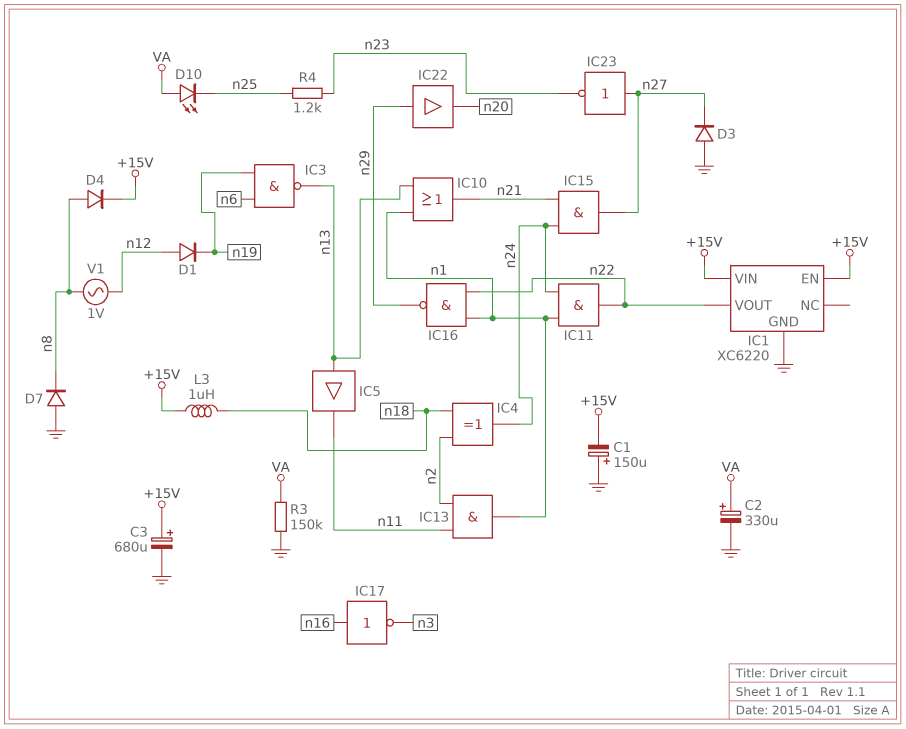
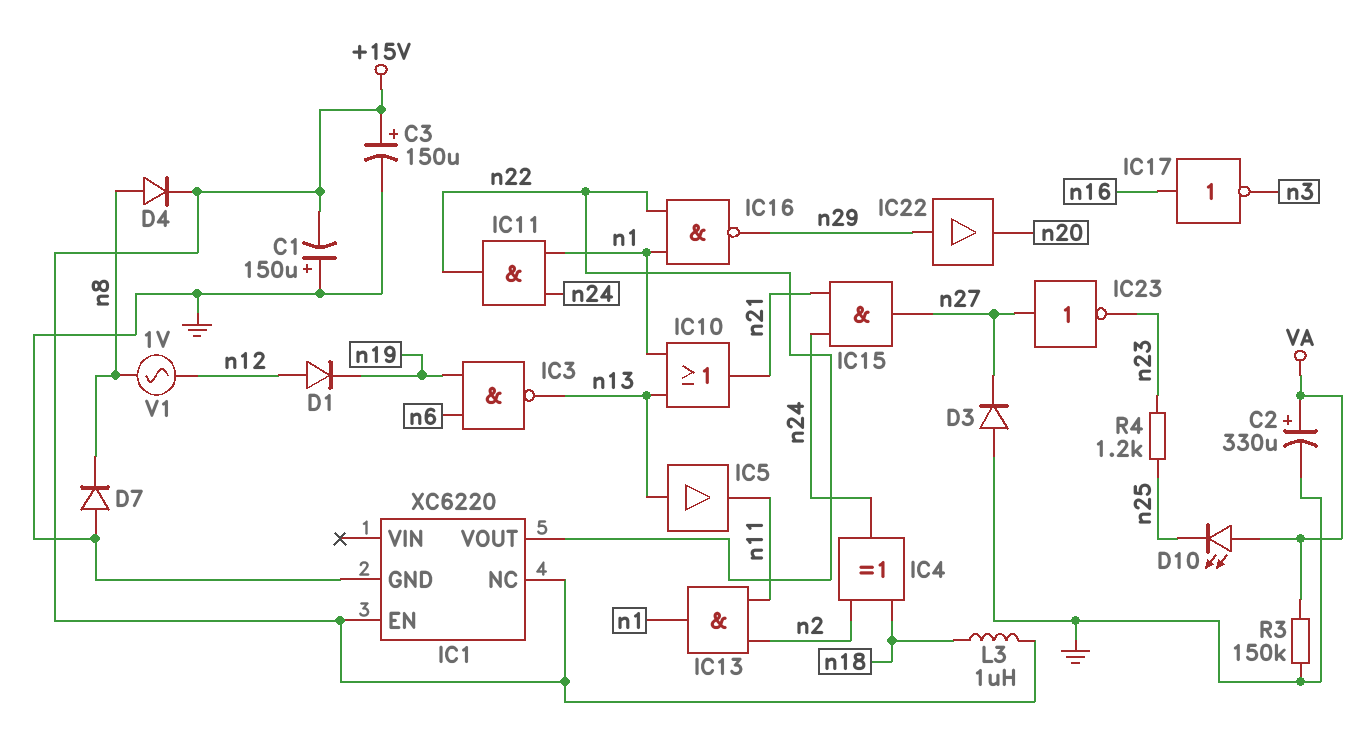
C3: 680uF (plus +15V, minus GND) -> 150uF (plus +15V, minus GND)
IC1 pin NC: none -> +15V
IC1 pin VIN: +15V -> none

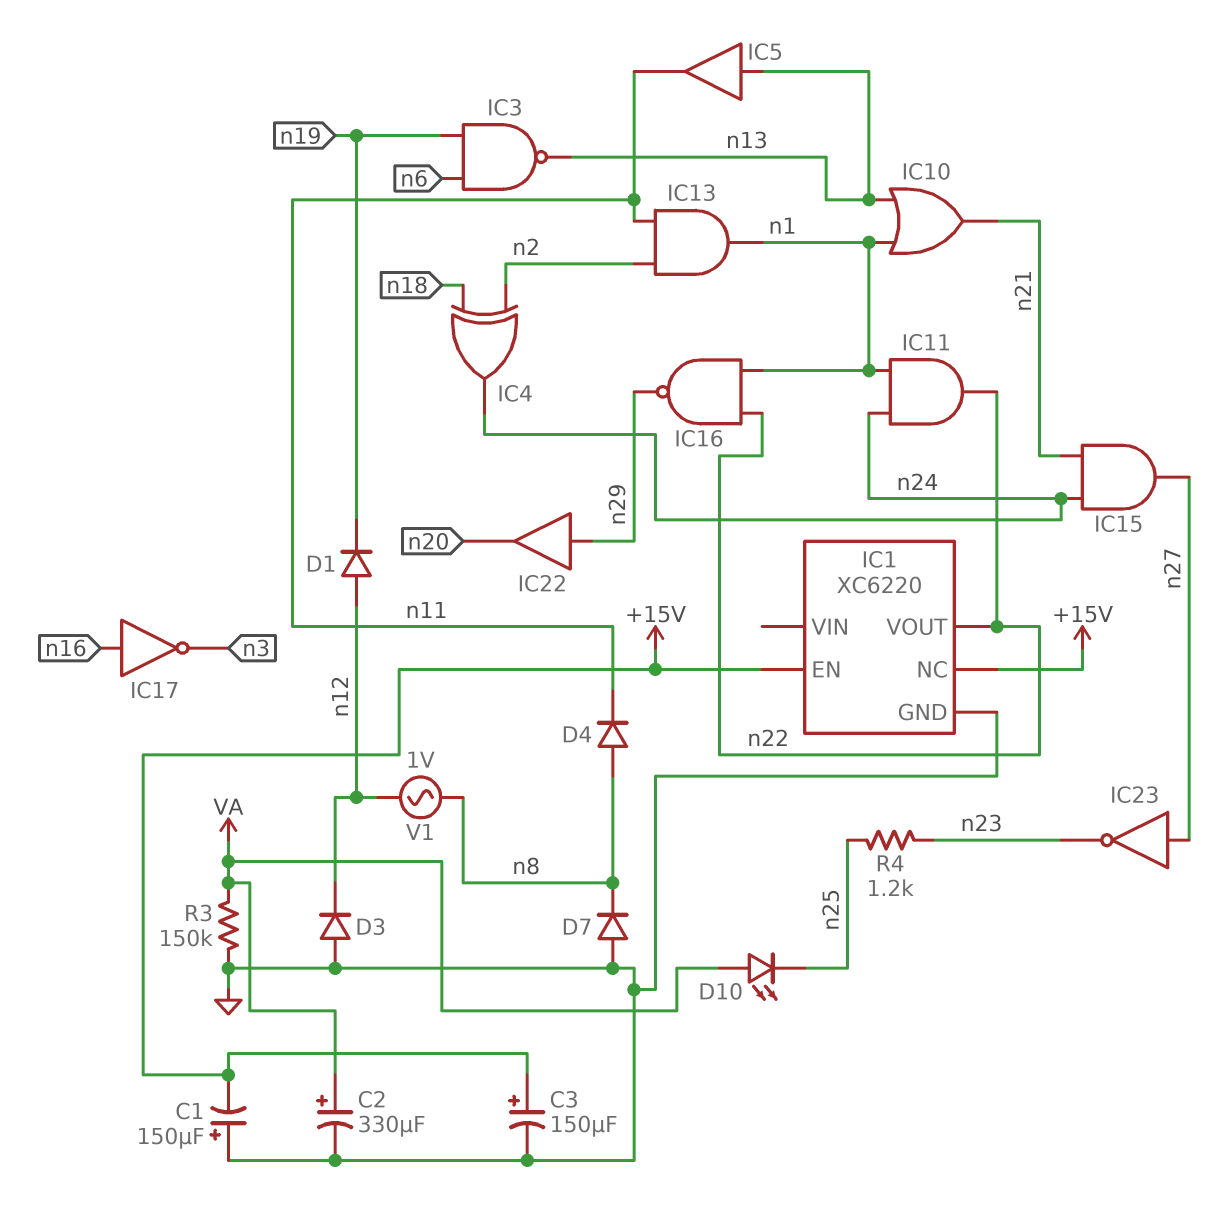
D3: diode (A GND, K n27) -> diode (A GND, K n12)
D4: diode (A n8, K +15V) -> diode (A n8, K n11)
L3: 1uH (+15V, n18) -> none

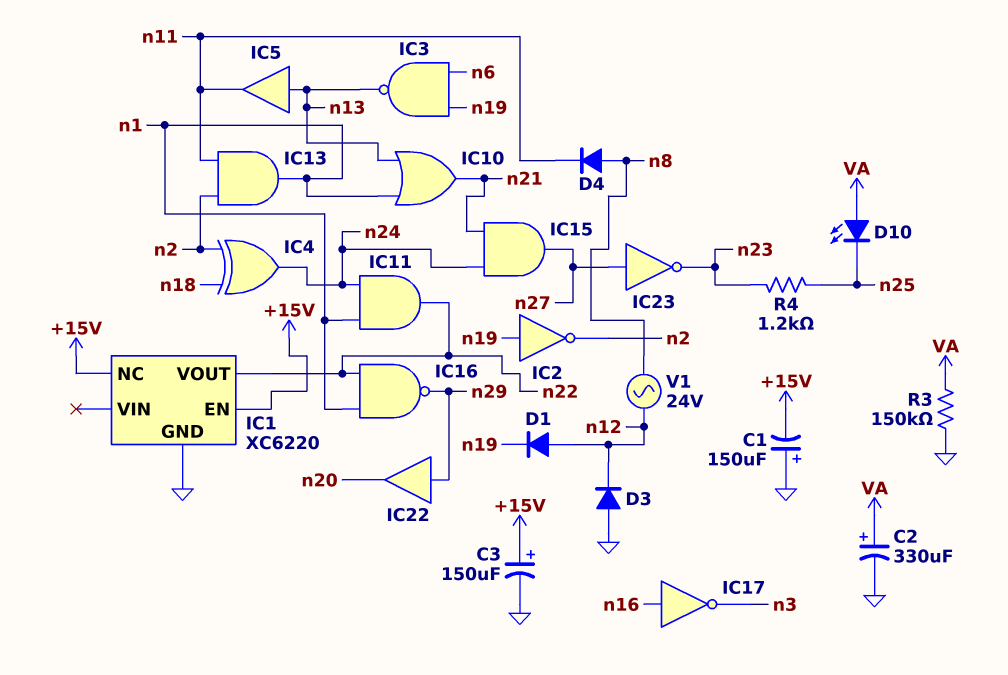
D7: diode (A GND, K n8) -> none
IC2: none -> NOT (in n19, out n2)
V1: AC 1V (n8, n12) -> AC 24V (n8, n12)

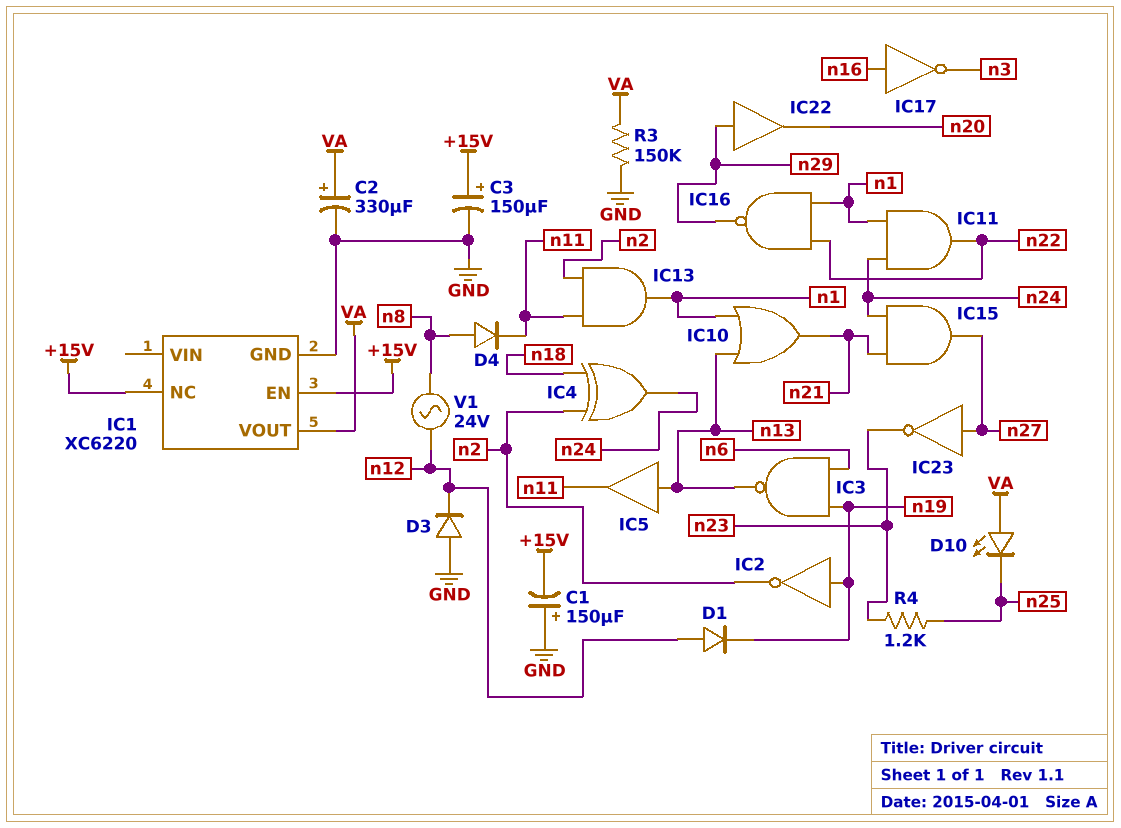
IC1 pin VOUT: n22 -> VA

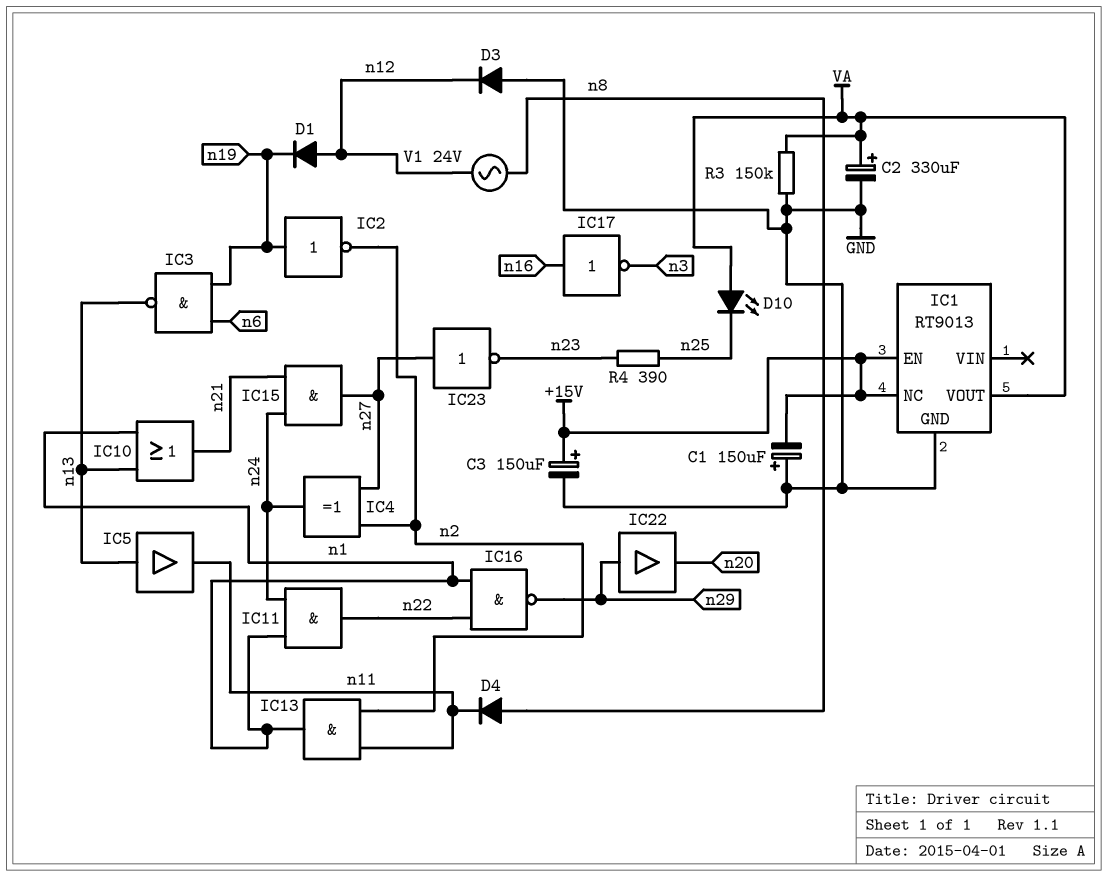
IC1: XC6220 -> RT9013
IC4: XOR (in n2, in n18, out n24) -> XOR (in n2, in n27, out n24)
R4: 1.2k (n23, n25) -> 390 (n23, n25)

